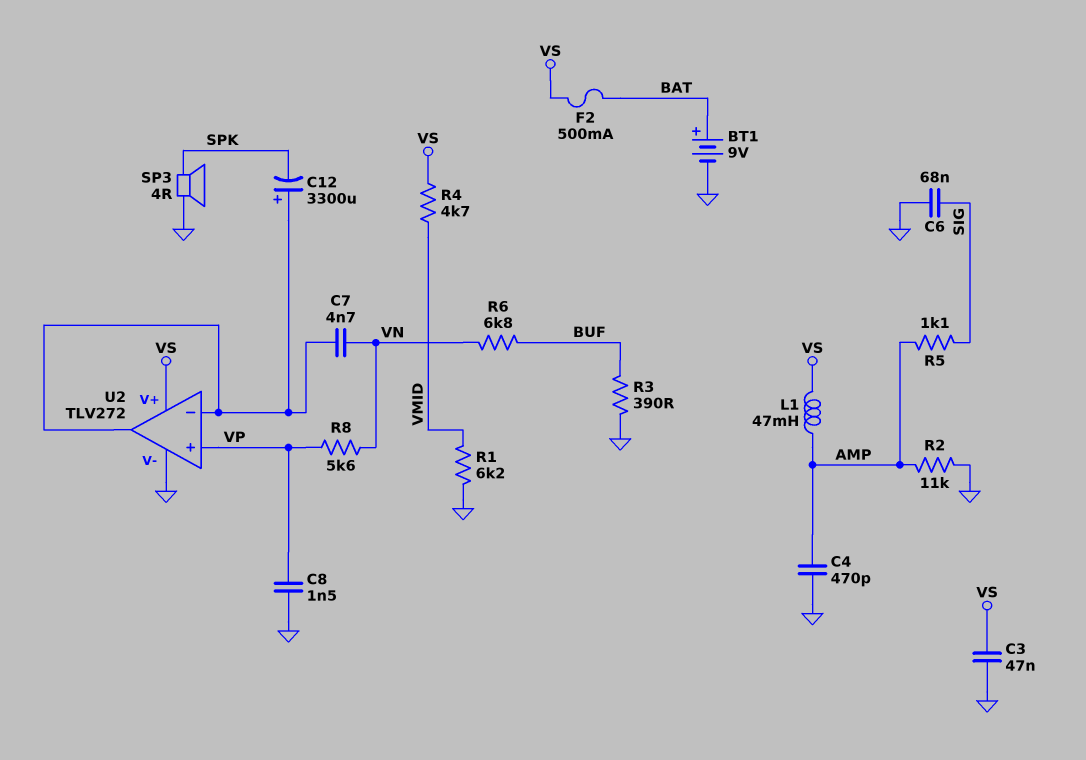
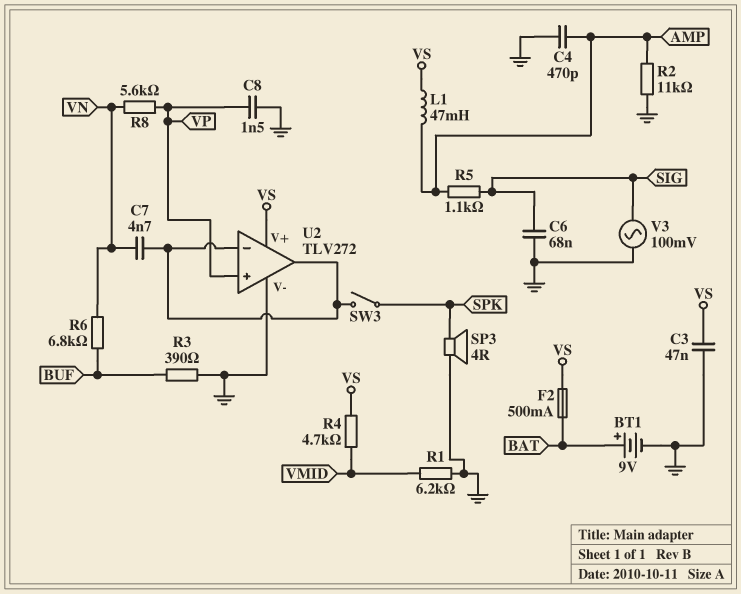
C12: 3300uF (plus U2/in-, minus SPK) -> none
SW3: none -> switch (SPK, U2/in-)
V3: none -> AC 100mV (GND, SIG)

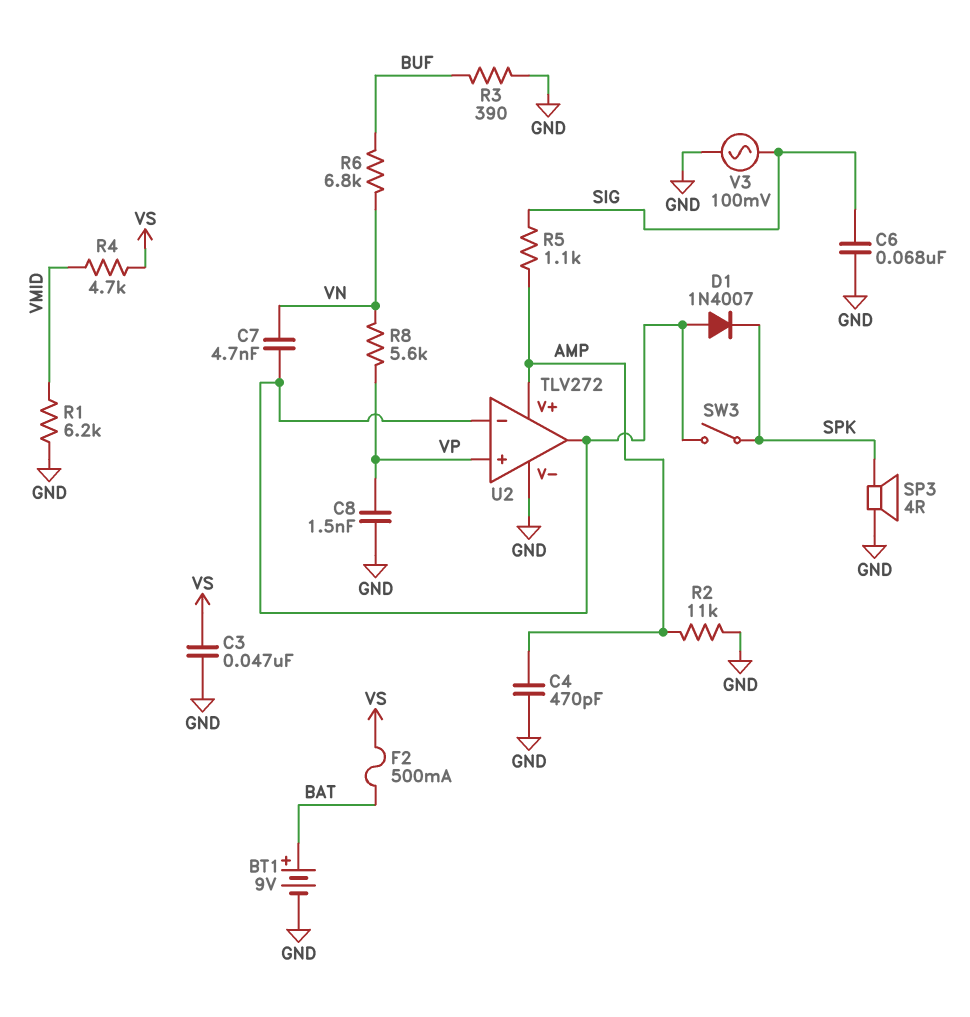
D1: none -> diode 1N4007 (A U2/in-, K SPK)
L1: 47mH (AMP, VS) -> none
U2 pin V+: VS -> AMP

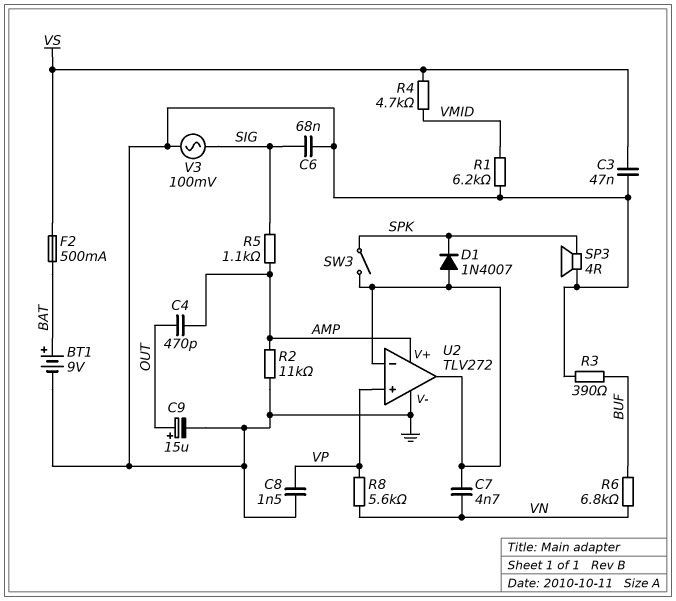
C4: 470pF (AMP, GND) -> 470pF (AMP, OUT)
C9: none -> 15uF (plus OUT, minus GND)

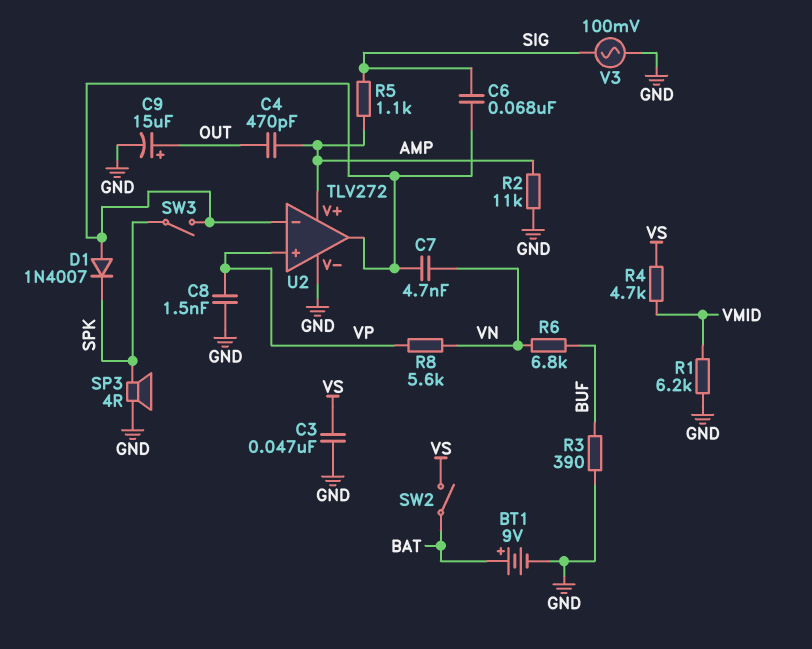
C6: 68nF (GND, SIG) -> 68nF (SIG, U2/in-)
F2: 500mA (BAT, VS) -> none
SW2: none -> switch (BAT, VS)

